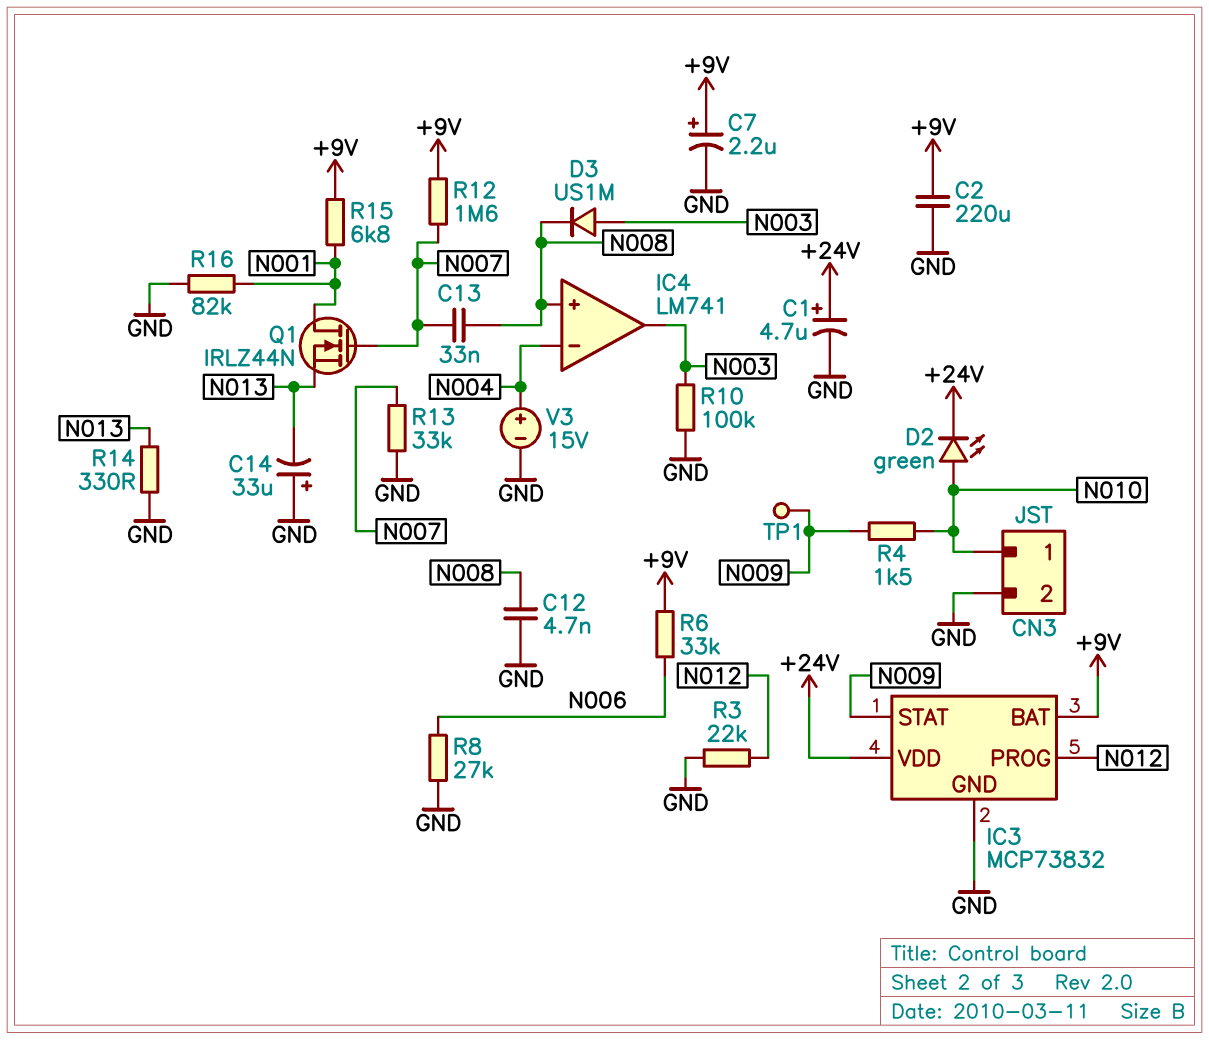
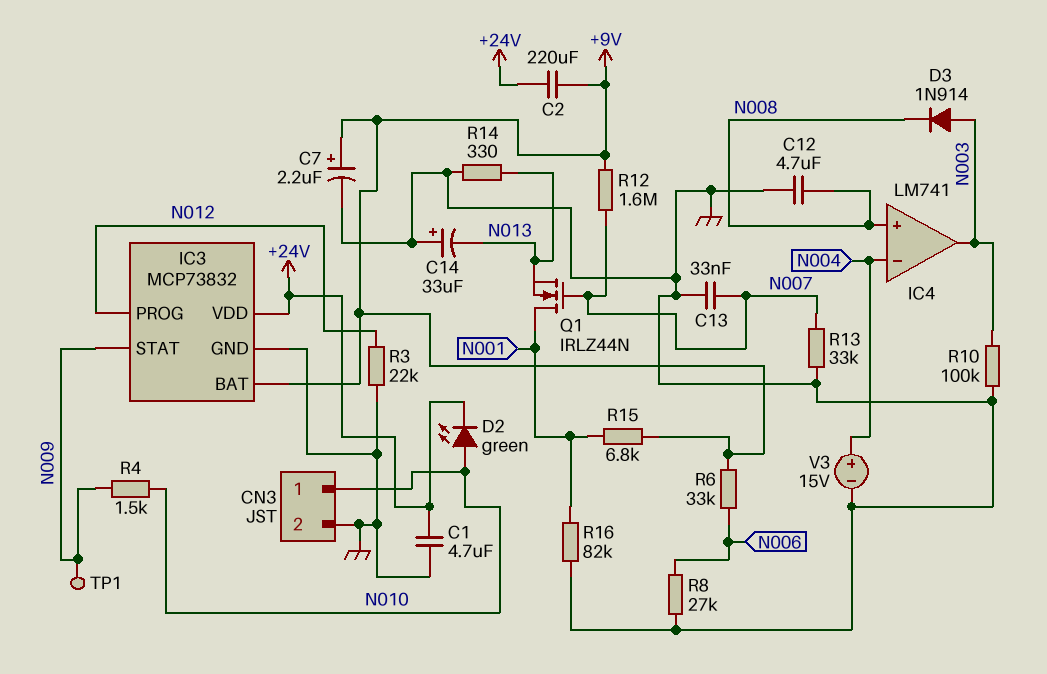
C1: 4.7uF (plus +24V, minus GND) -> 4.7uF (+24V, GND)
C2: 220uF (+9V, GND) -> 220uF (+9V, +24V)
C12: 4.7nF (GND, N008) -> 4.7uF (GND, N008)
C13: 33nF (N007, N008) -> 33nF (GND, N007)
D3: diode US1M (A N003, K N008) -> diode 1N914 (A N003, K N008)

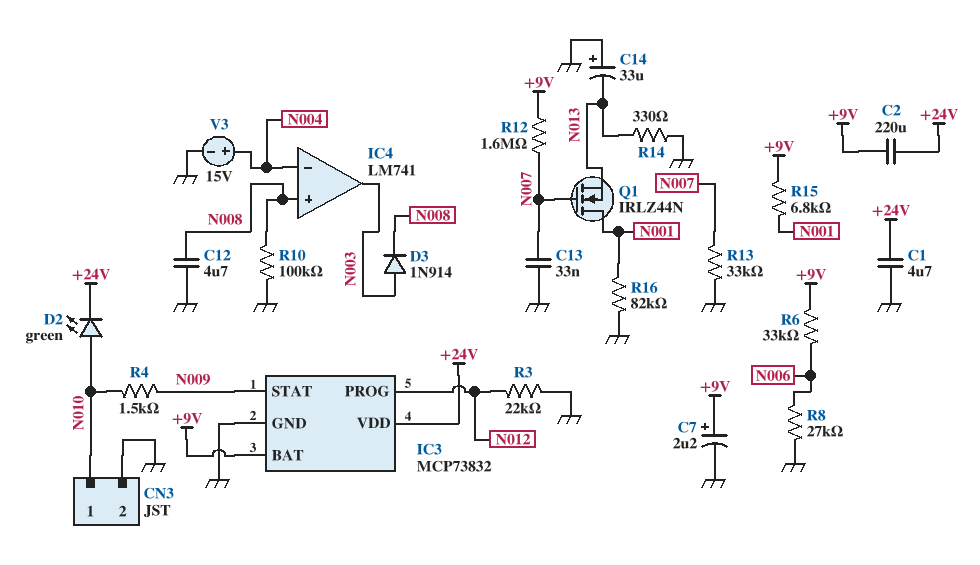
R10: 100k (GND, N003) -> 100k (GND, N008)
TP1: test point (N009) -> none

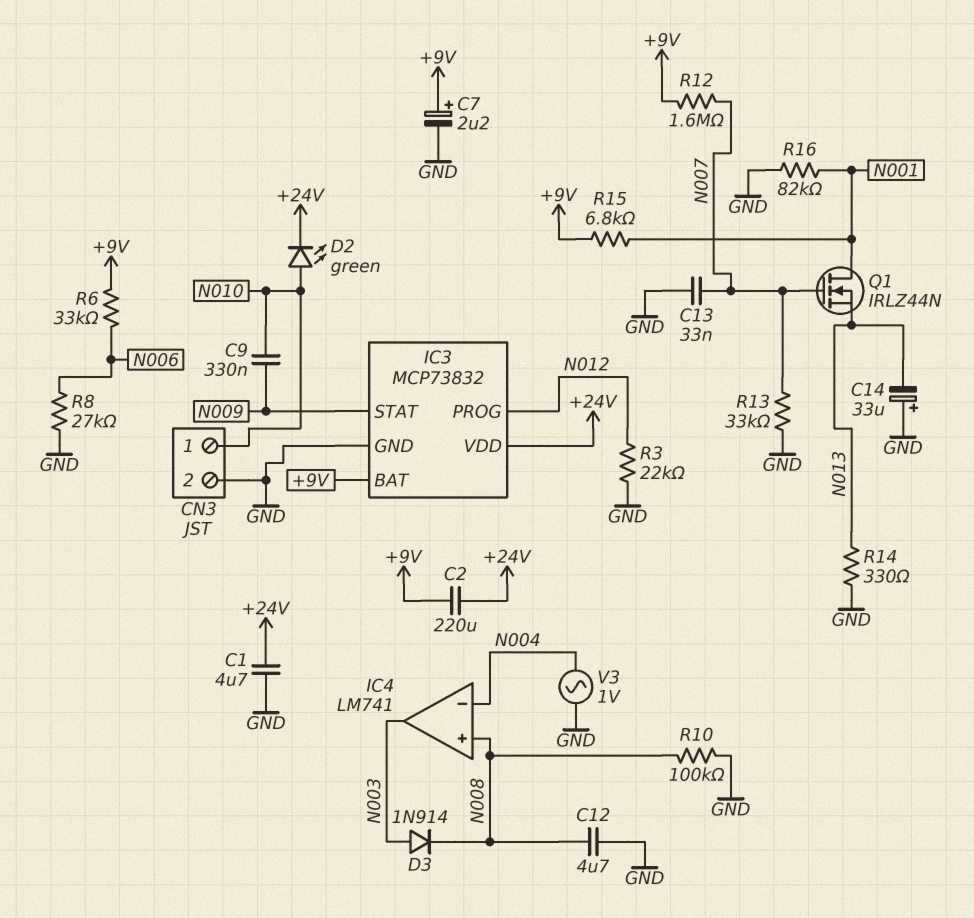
C9: none -> 330nF (N009, N010)
R4: 1.5k (N009, N010) -> none
V3: 15V (plus N004, minus GND) -> AC 1V (GND, N004)

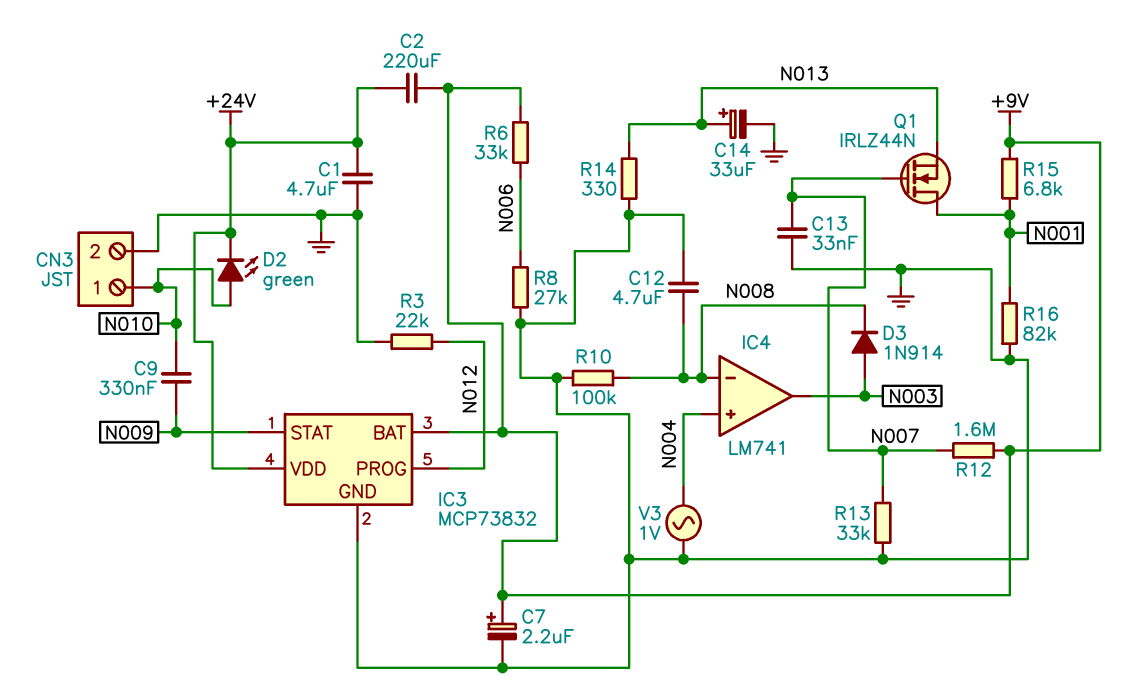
C14: 33uF (plus GND, minus N013) -> 33uF (plus N013, minus GND)
IC4 pin in+: N008 -> N004
IC4 pin in-: N004 -> N008

